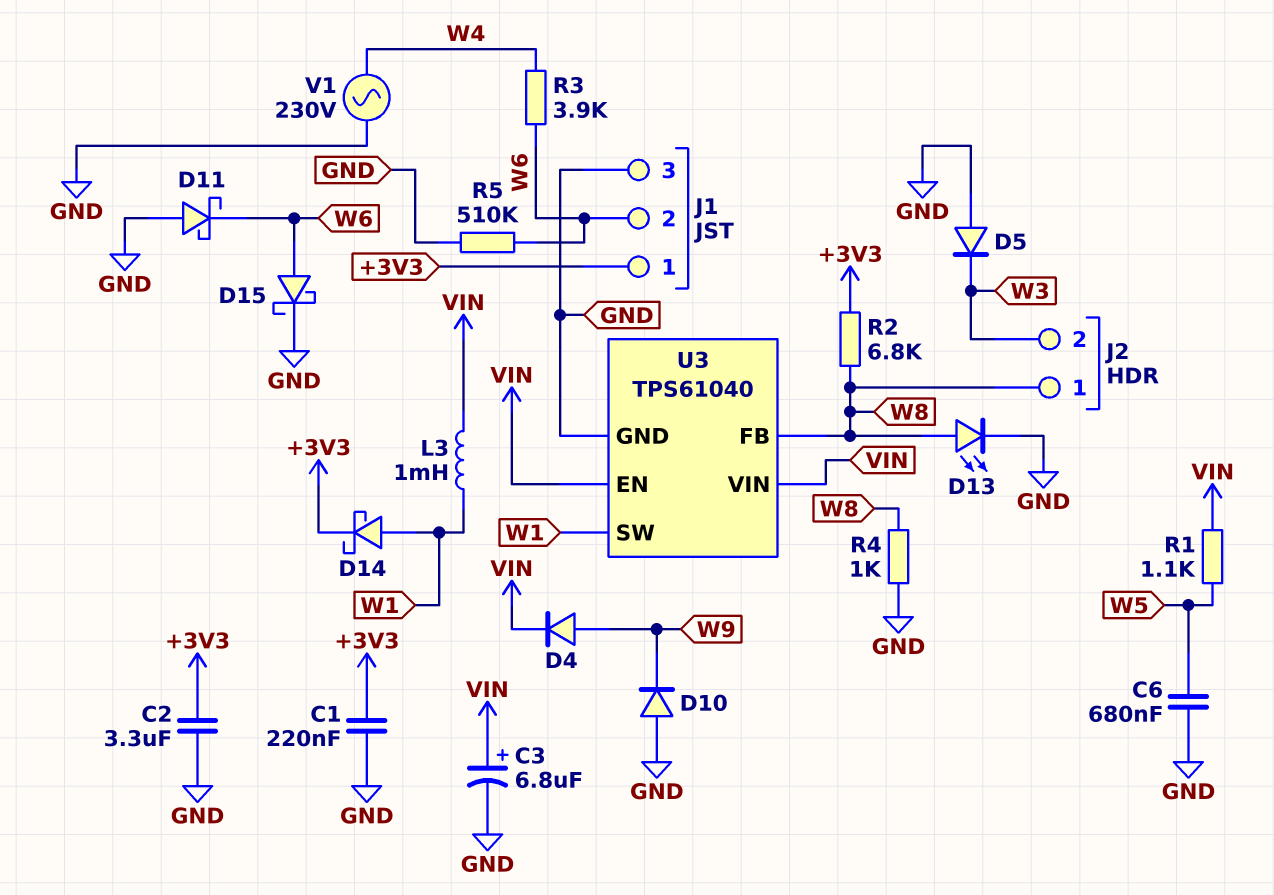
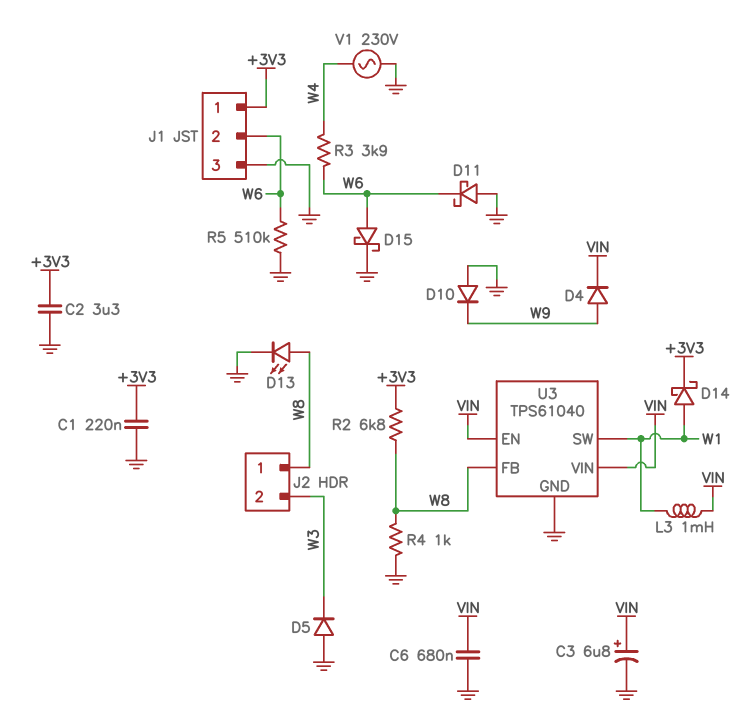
C6: 680nF (GND, W5) -> 680nF (GND, VIN)
R1: 1.1k (VIN, W5) -> none

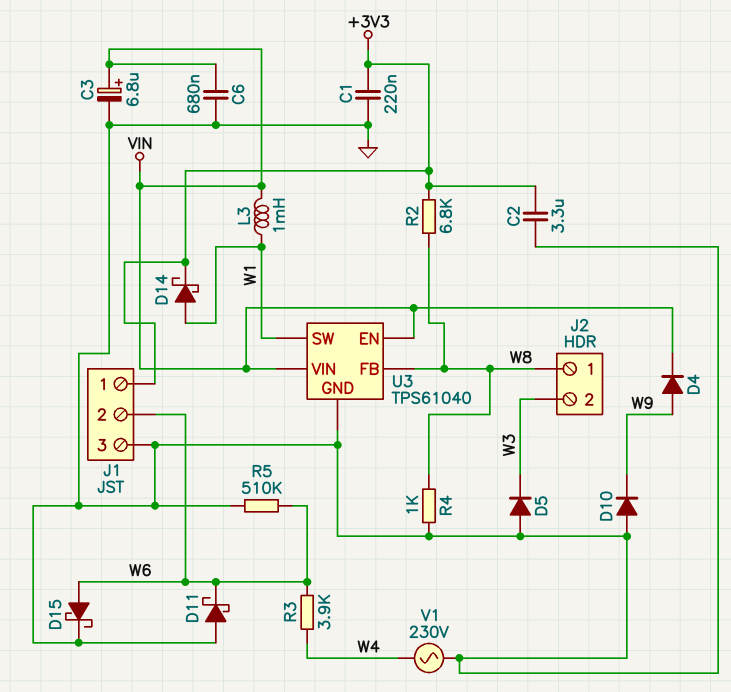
D13: LED (A W8, K GND) -> none

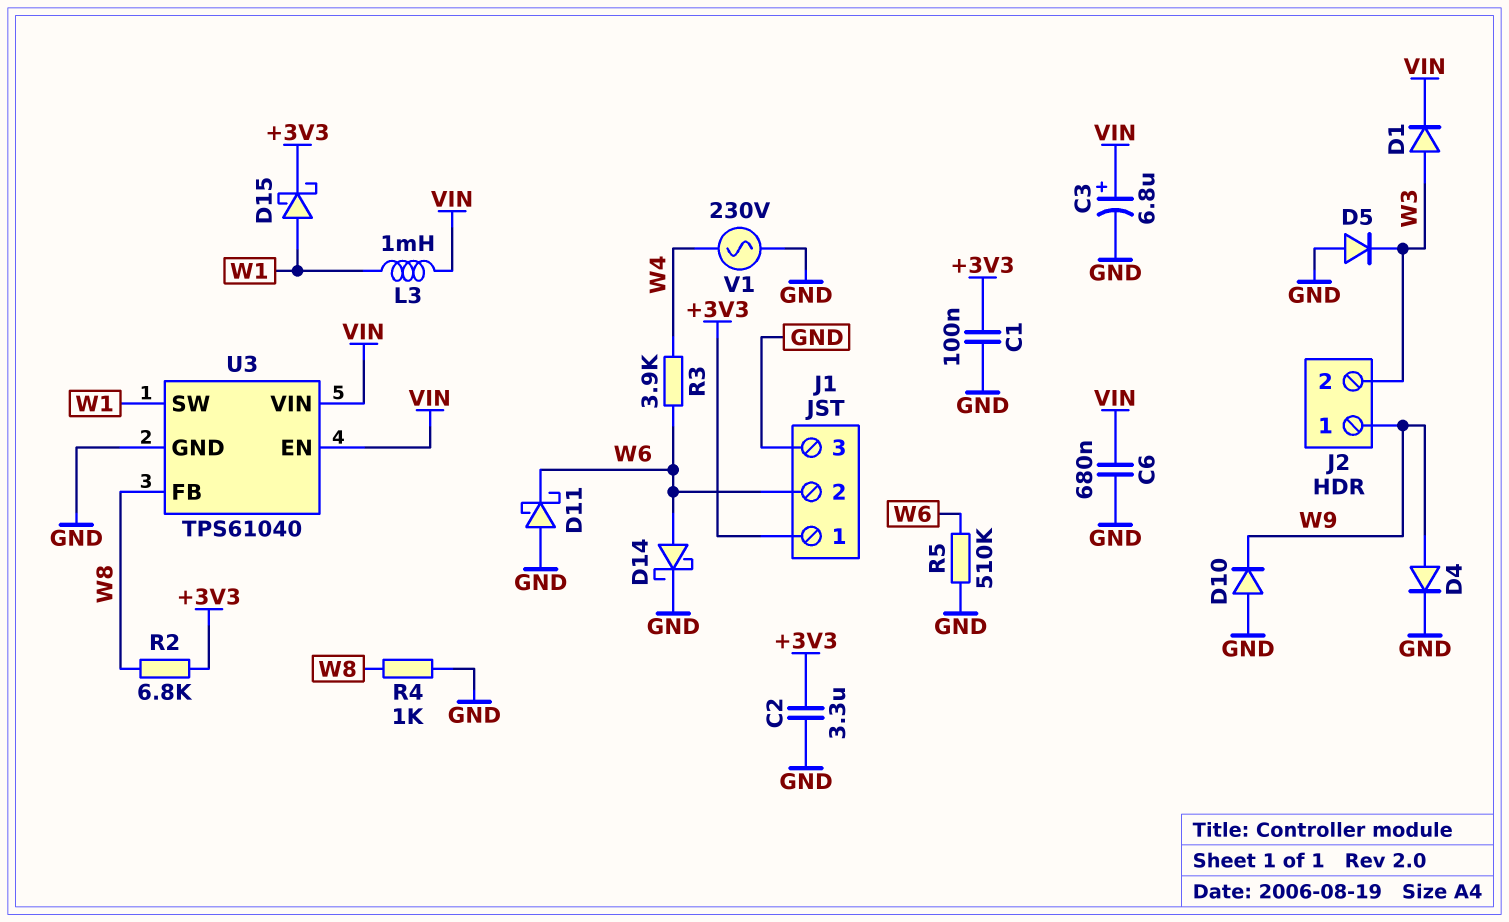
C1: 220nF (+3V3, GND) -> 100nF (+3V3, GND)
D1: none -> diode (A W3, K VIN)
D4: diode (A W9, K VIN) -> diode (A W9, K GND)
D14: schottky (A W1, K +3V3) -> schottky (A W6, K GND)
D15: schottky (A W6, K GND) -> schottky (A W1, K +3V3)
J2 pin 1: W8 -> W9

